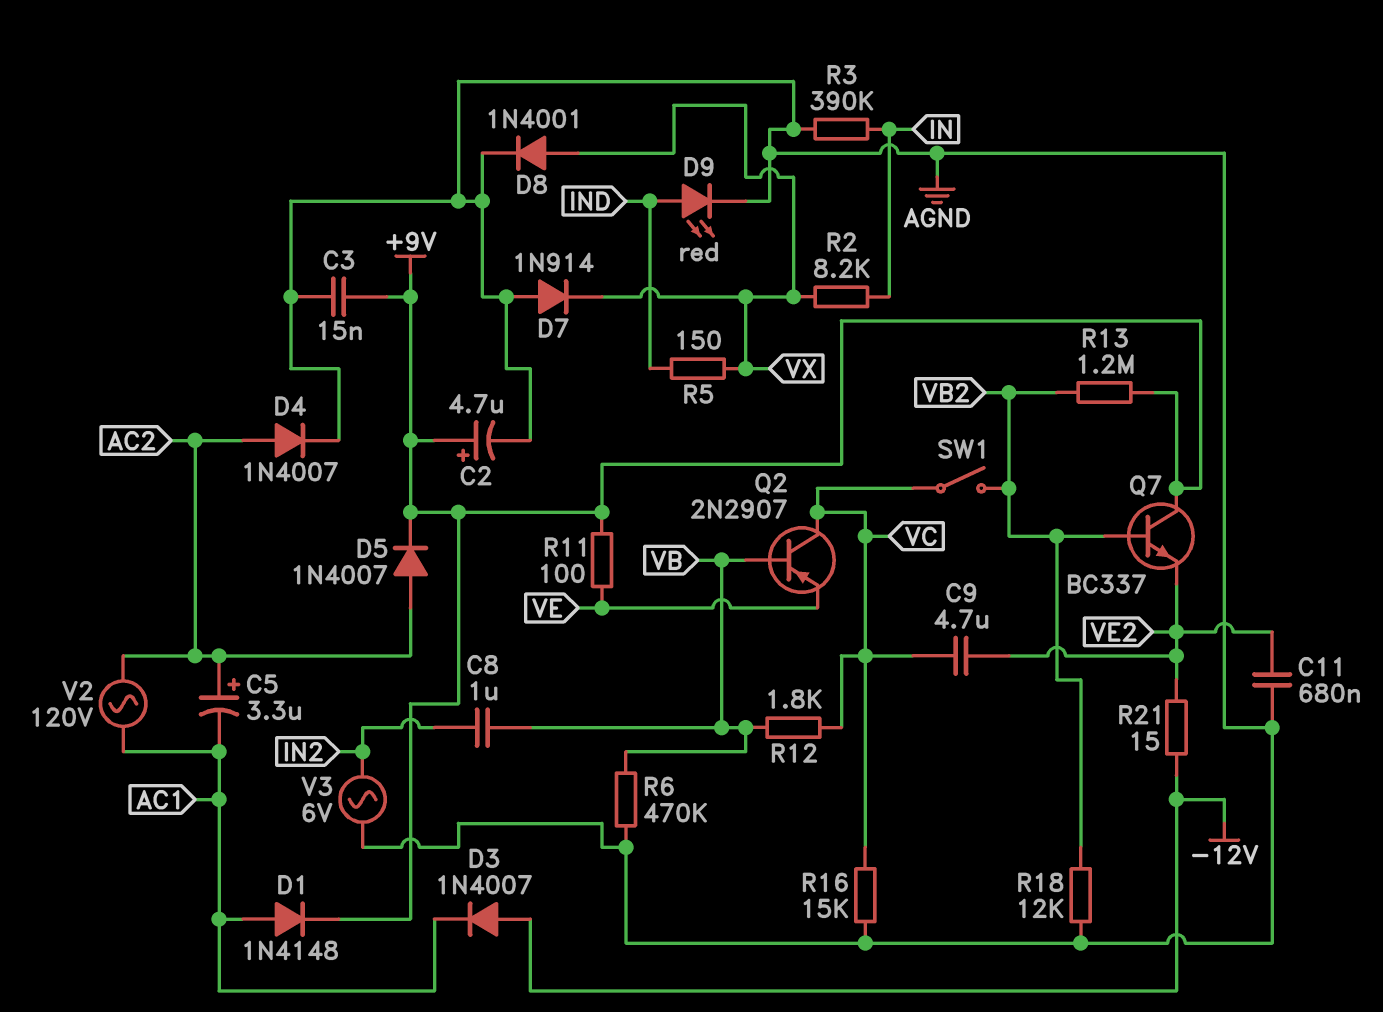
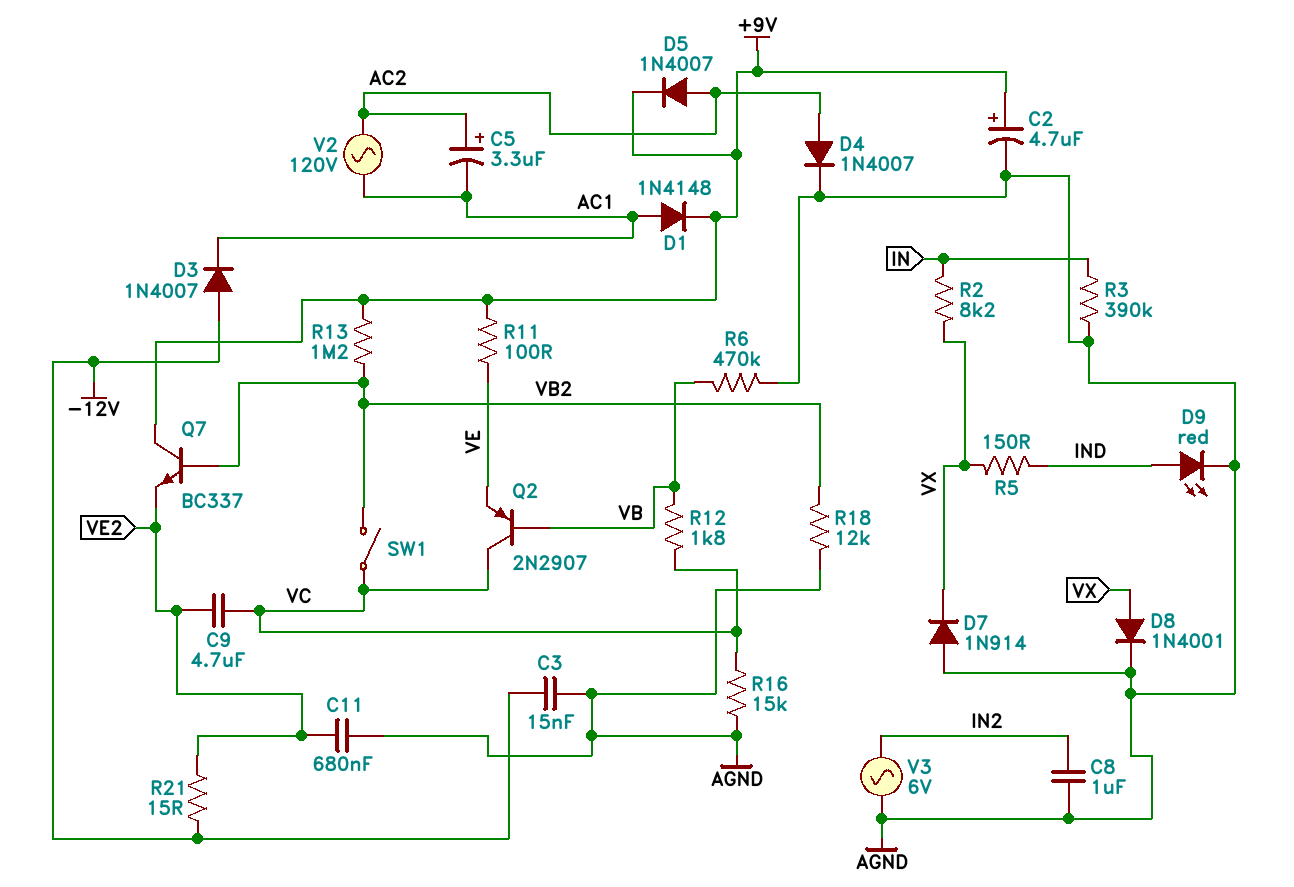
C3: 15nF (+9V, AGND) -> 15nF (-12V, AGND)
C8: 1uF (IN2, VB) -> 1uF (AGND, IN2)

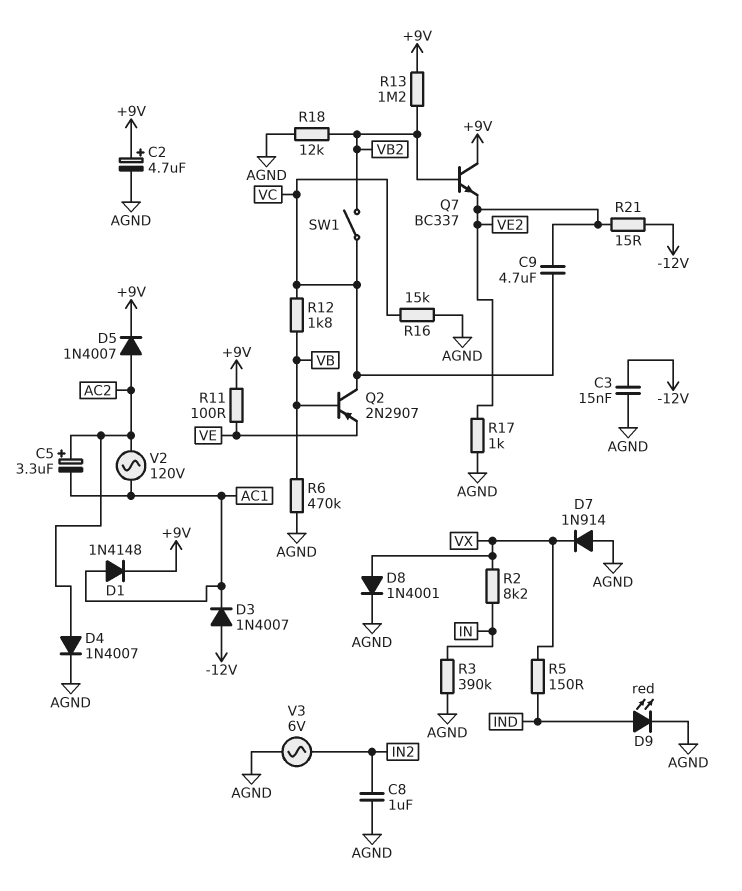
C11: 680nF (AGND, VE2) -> none
R17: none -> 1k (AGND, VE2)

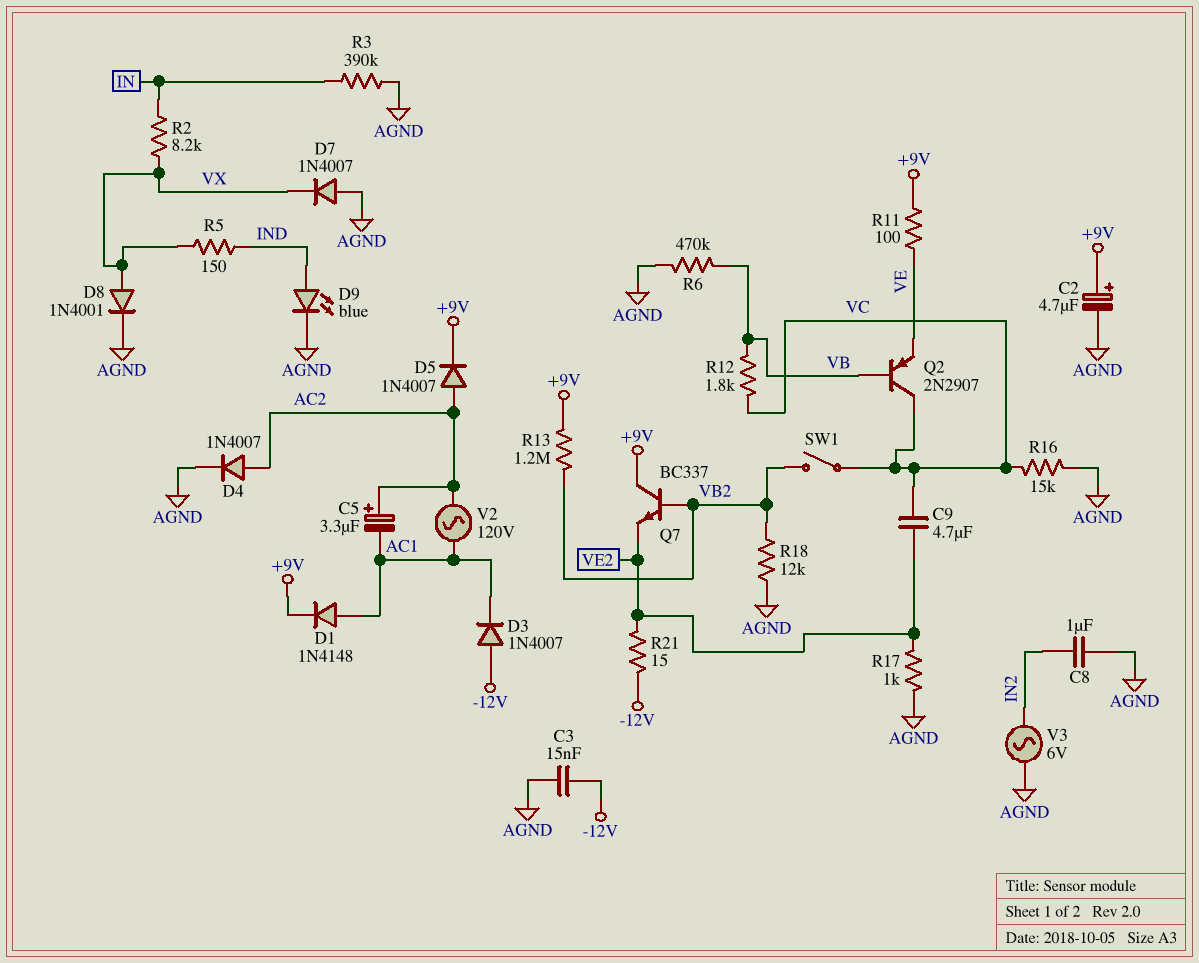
D7: diode 1N914 (A AGND, K VX) -> diode 1N4007 (A AGND, K VX)
D9: LED red (A IND, K AGND) -> LED blue (A IND, K AGND)

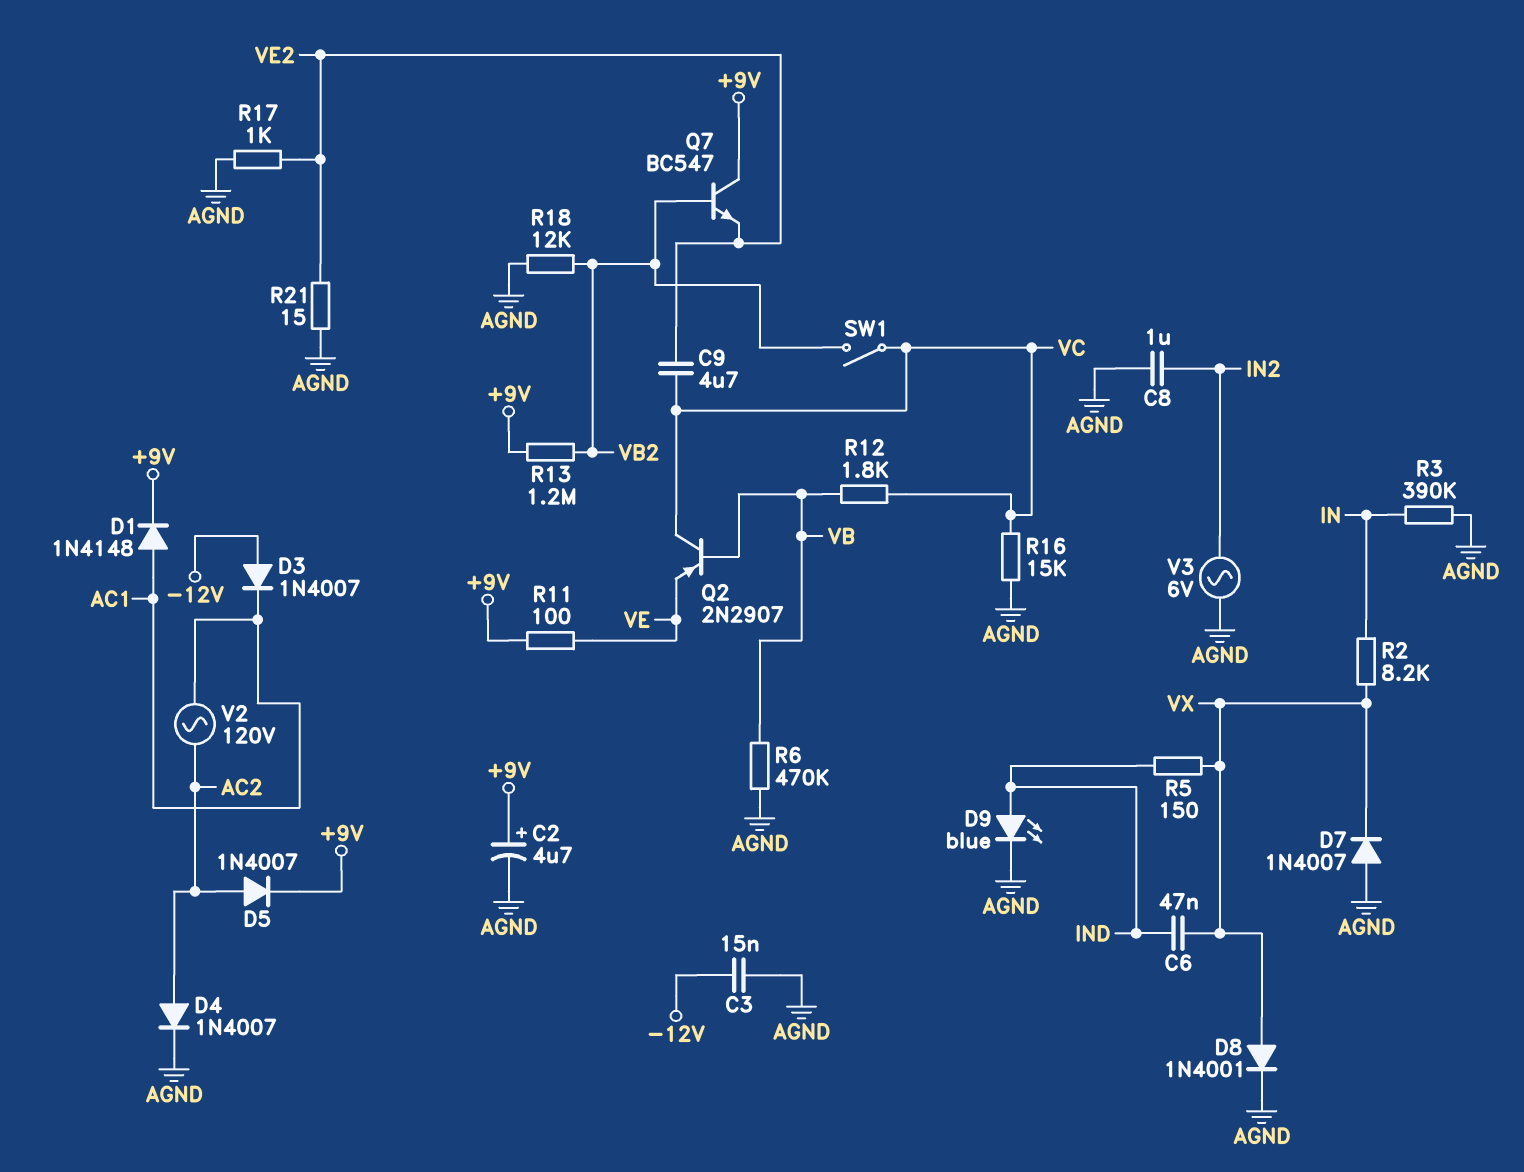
C5: 3.3uF (plus AC2, minus AC1) -> none
C6: none -> 47nF (IND, VX)
Q7: NPN BC337 (B VB2, C +9V, E VE2) -> NPN BC547 (B VB2, C +9V, E VE2)
R21: 15 (-12V, VE2) -> 15 (AGND, VE2)

